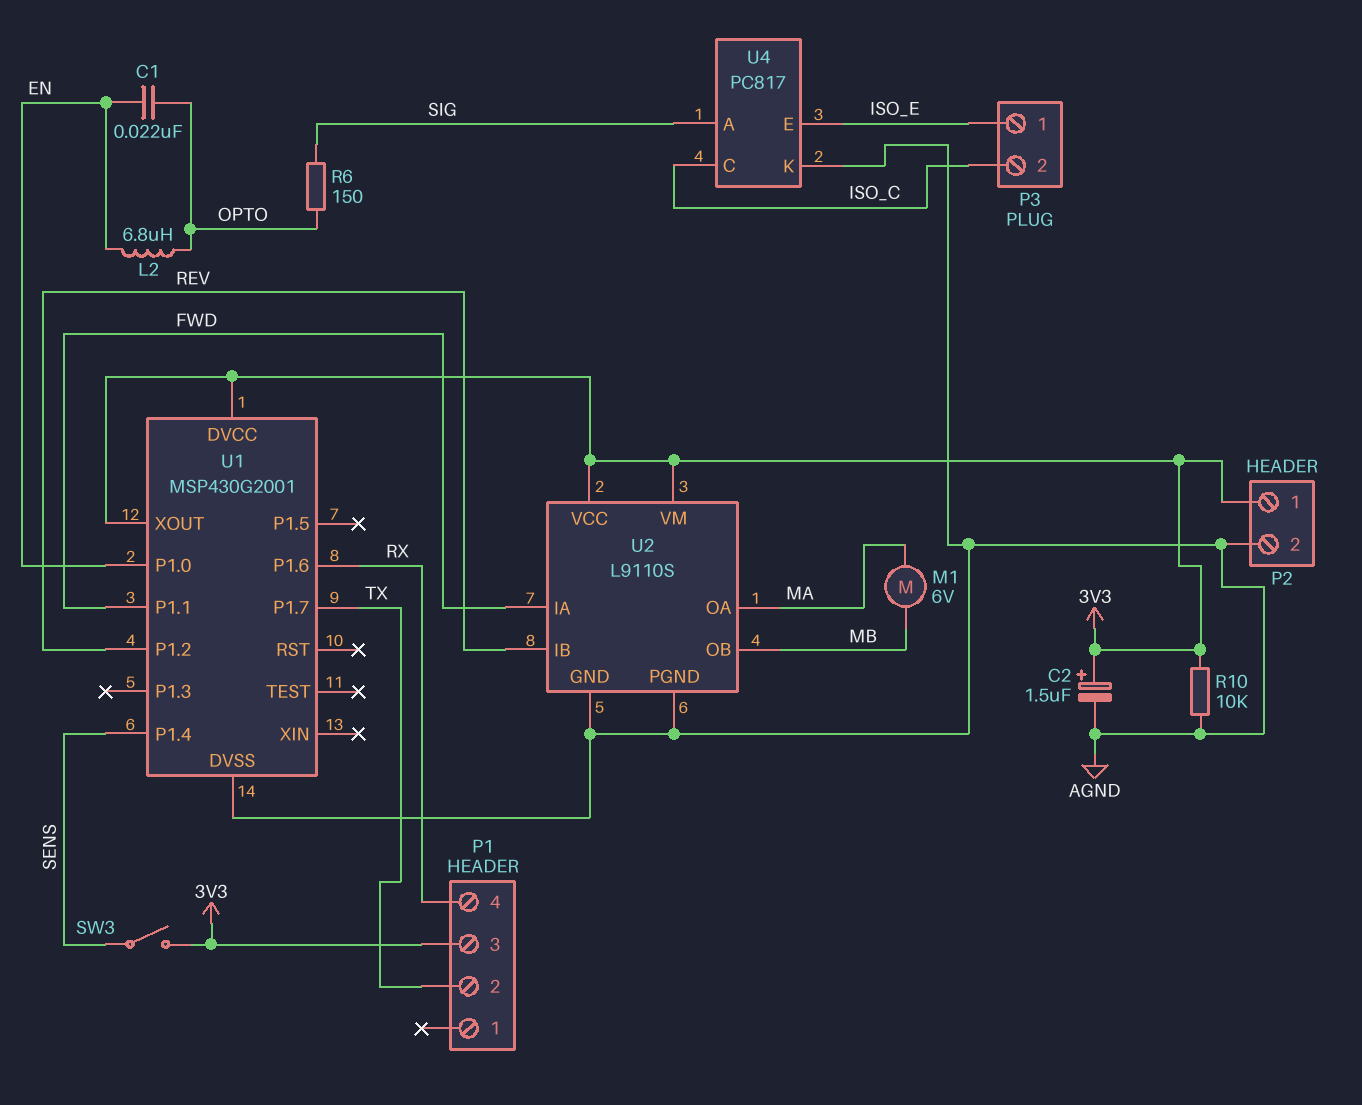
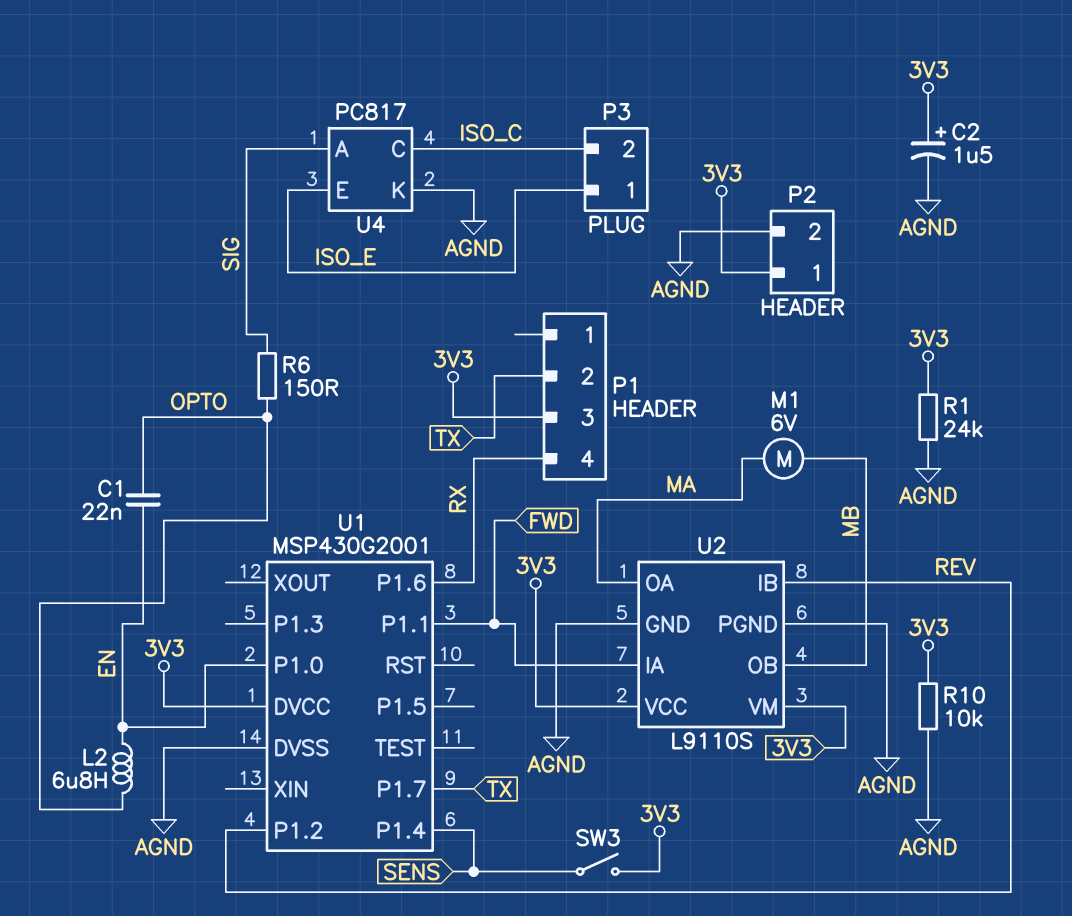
R1: none -> 24k (3V3, AGND)
U1 pin XOUT: 3V3 -> none

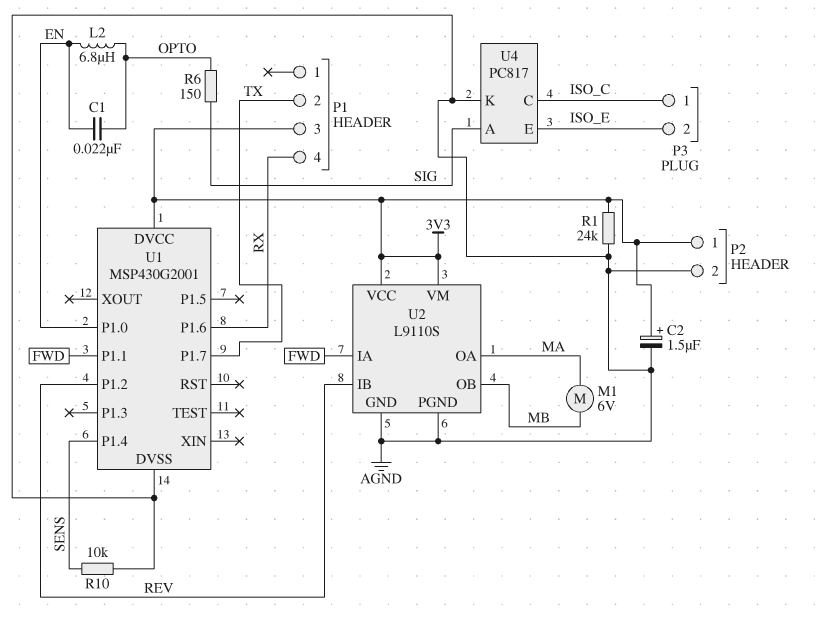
P3 pin 1: ISO_E -> ISO_C
P3 pin 2: ISO_C -> ISO_E
R10: 10k (3V3, AGND) -> 10k (AGND, SENS)
SW3: switch (3V3, SENS) -> none

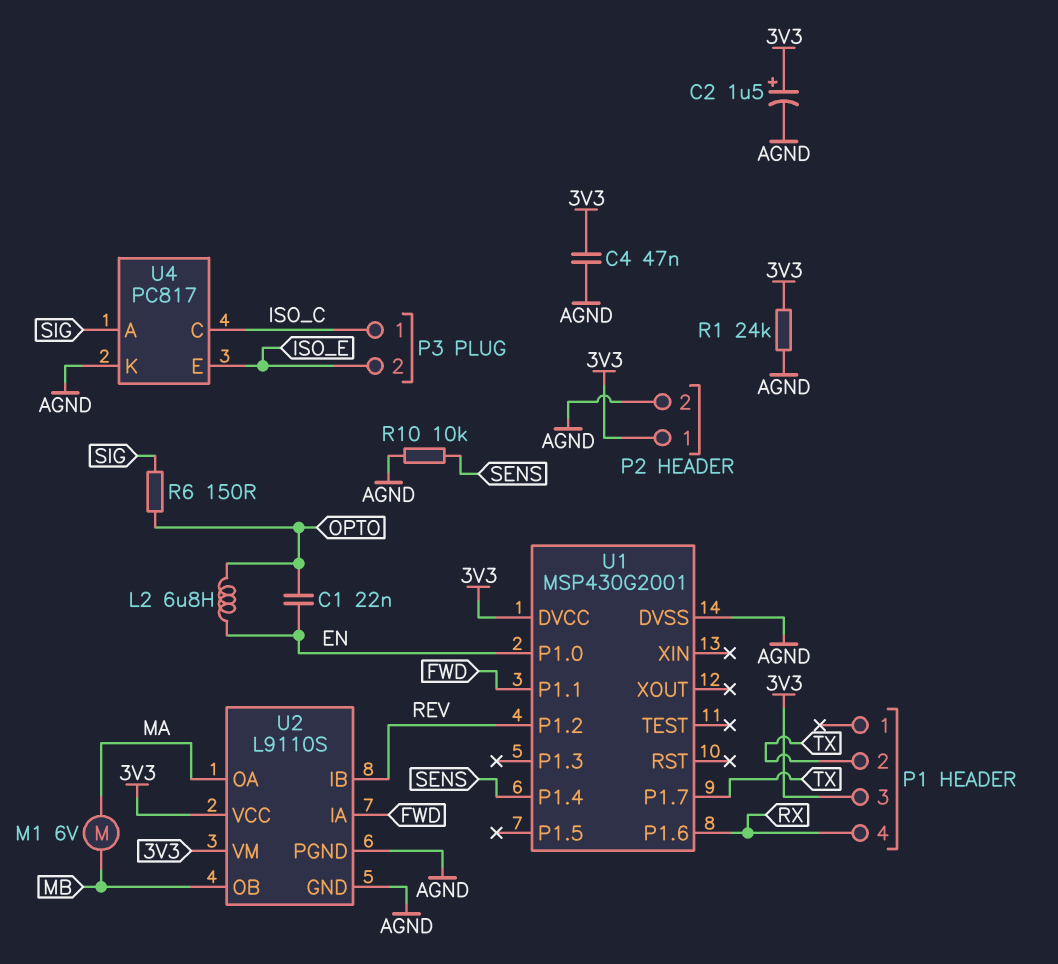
C4: none -> 47nF (3V3, AGND)

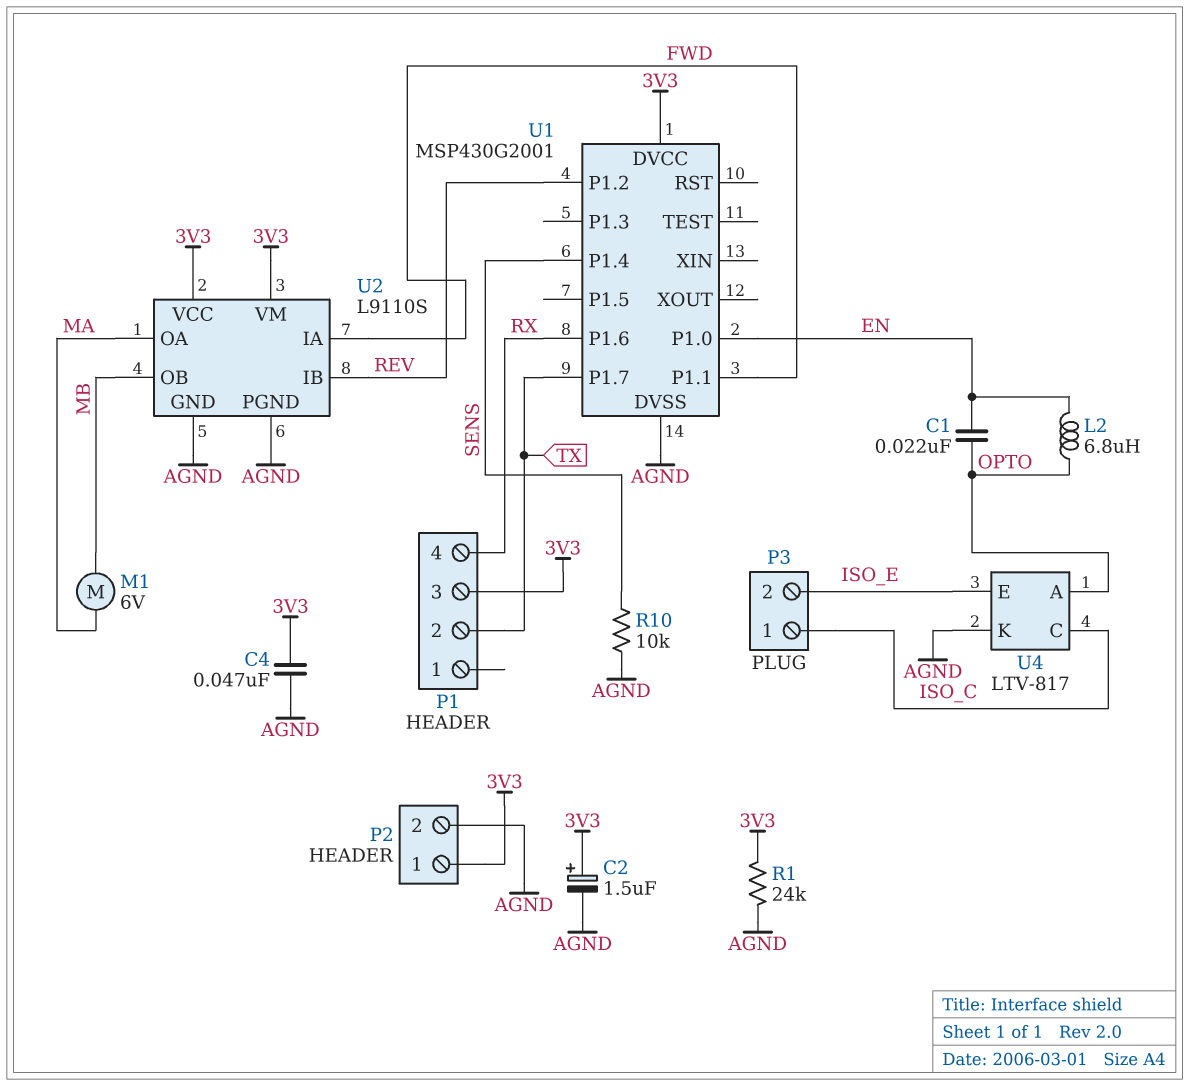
R6: 150 (OPTO, SIG) -> none
U4: PC817 -> LTV-817
U4 pin A: SIG -> OPTO

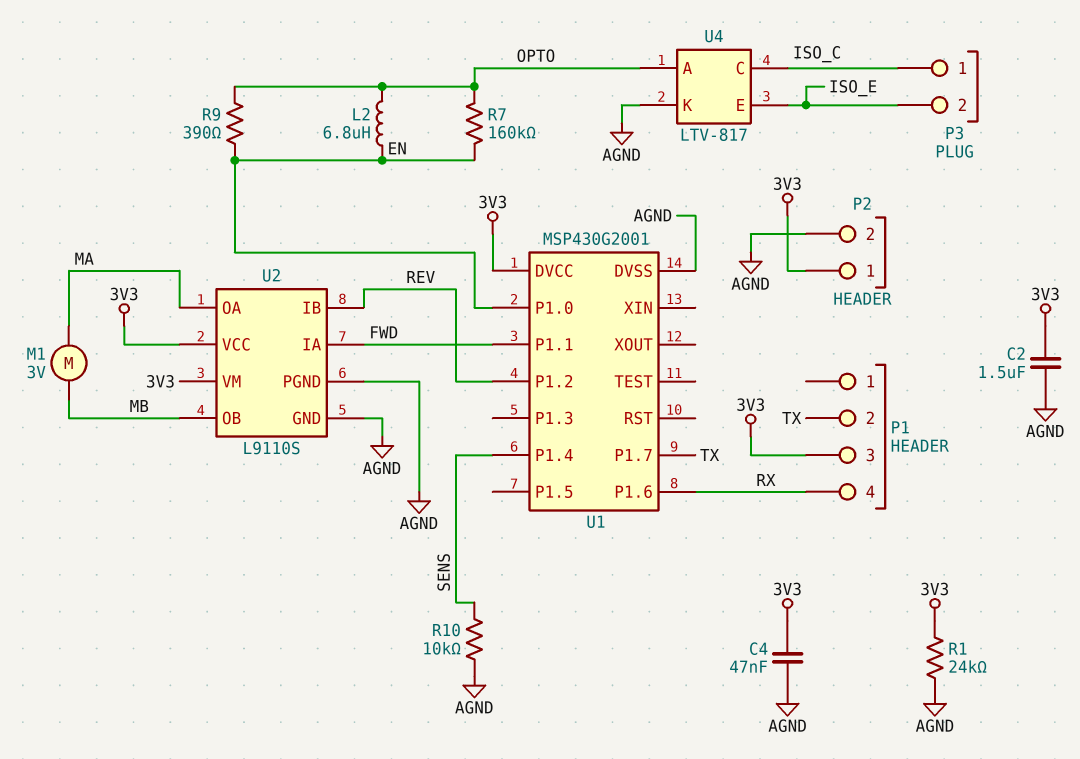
C1: 22nF (EN, OPTO) -> none
C2: 1.5uF (plus 3V3, minus AGND) -> 1.5uF (3V3, AGND)
M1: motor 6V (MA, MB) -> motor 3V (MA, MB)
R7: none -> 160k (EN, OPTO)
R9: none -> 390 (EN, OPTO)

